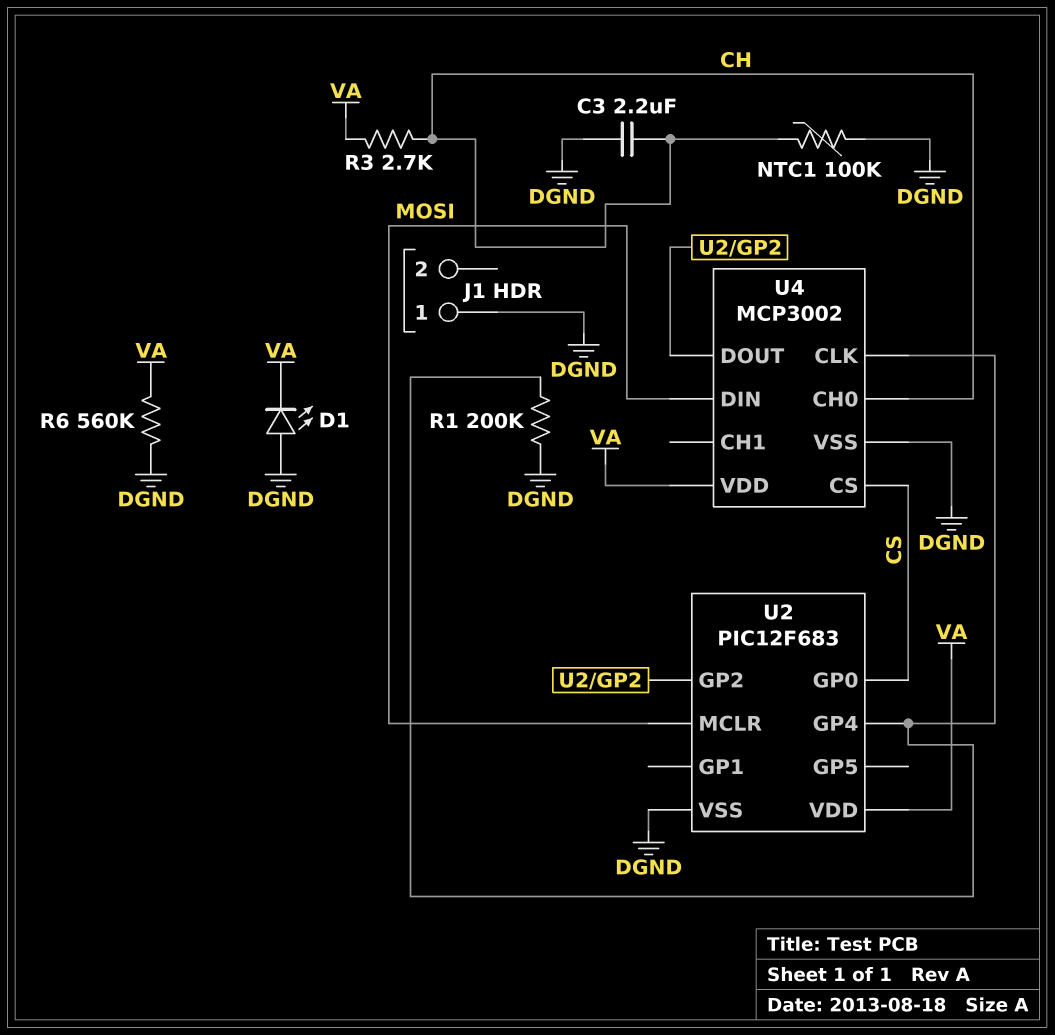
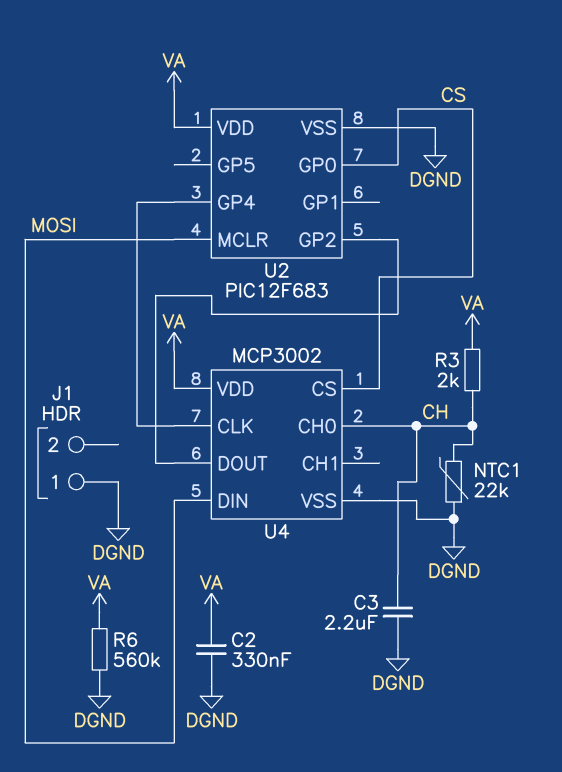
C2: none -> 330nF (DGND, VA)
D1: LED (A DGND, K VA) -> none
NTC1: 100k (CH, DGND) -> 22k (CH, DGND)
R1: 200k (DGND, U2/GP4) -> none
R3: 2.7k (CH, VA) -> 2k (CH, VA)

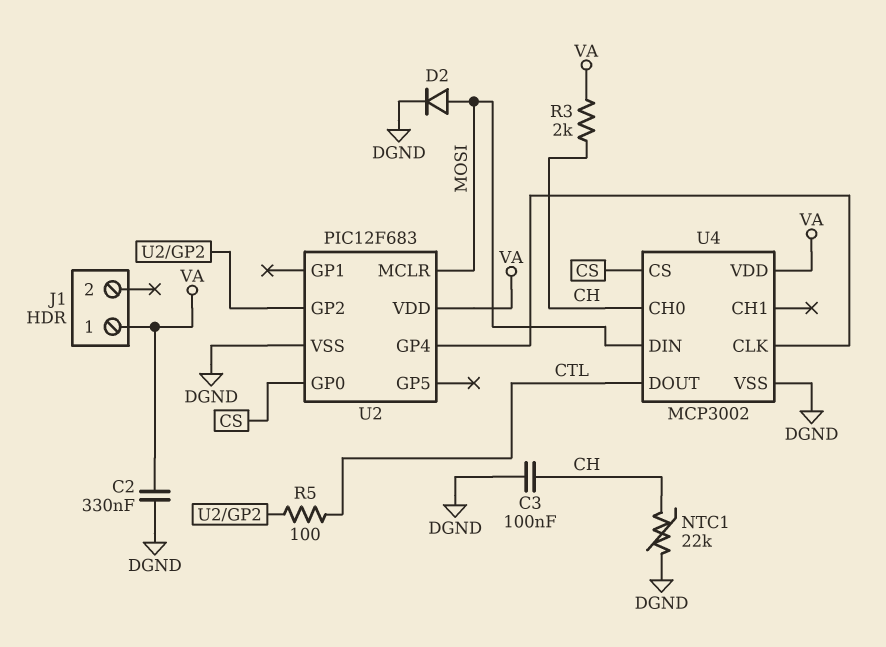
C3: 2.2uF (CH, DGND) -> 100nF (CH, DGND)
D2: none -> diode (A MOSI, K DGND)
J1 pin 1: DGND -> VA
R5: none -> 100 (CTL, U2/GP2)
R6: 560k (DGND, VA) -> none
U4 pin DOUT: U2/GP2 -> CTL

